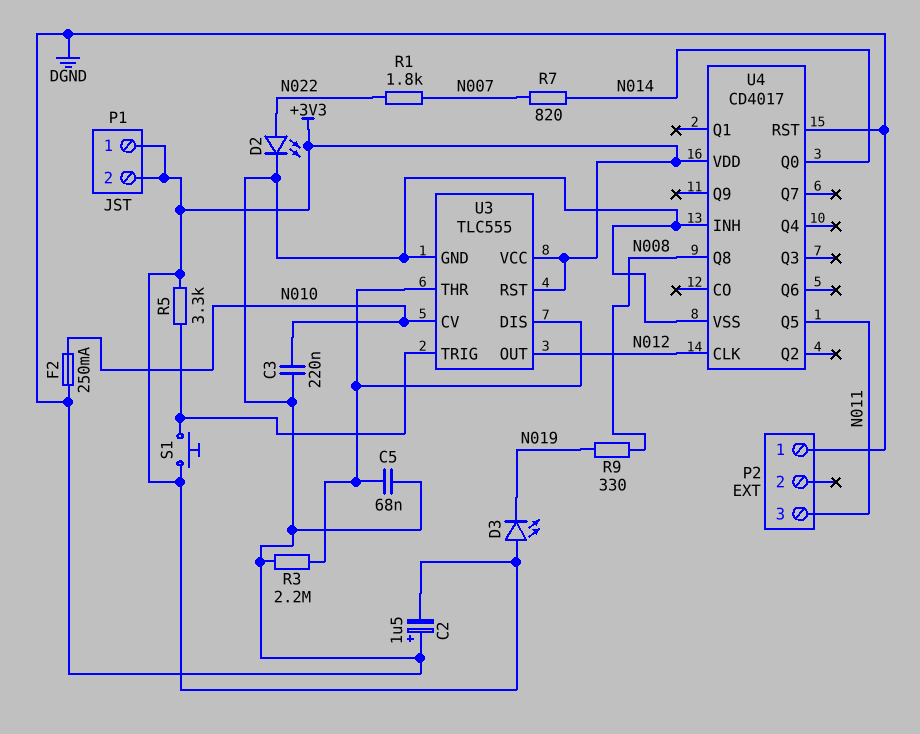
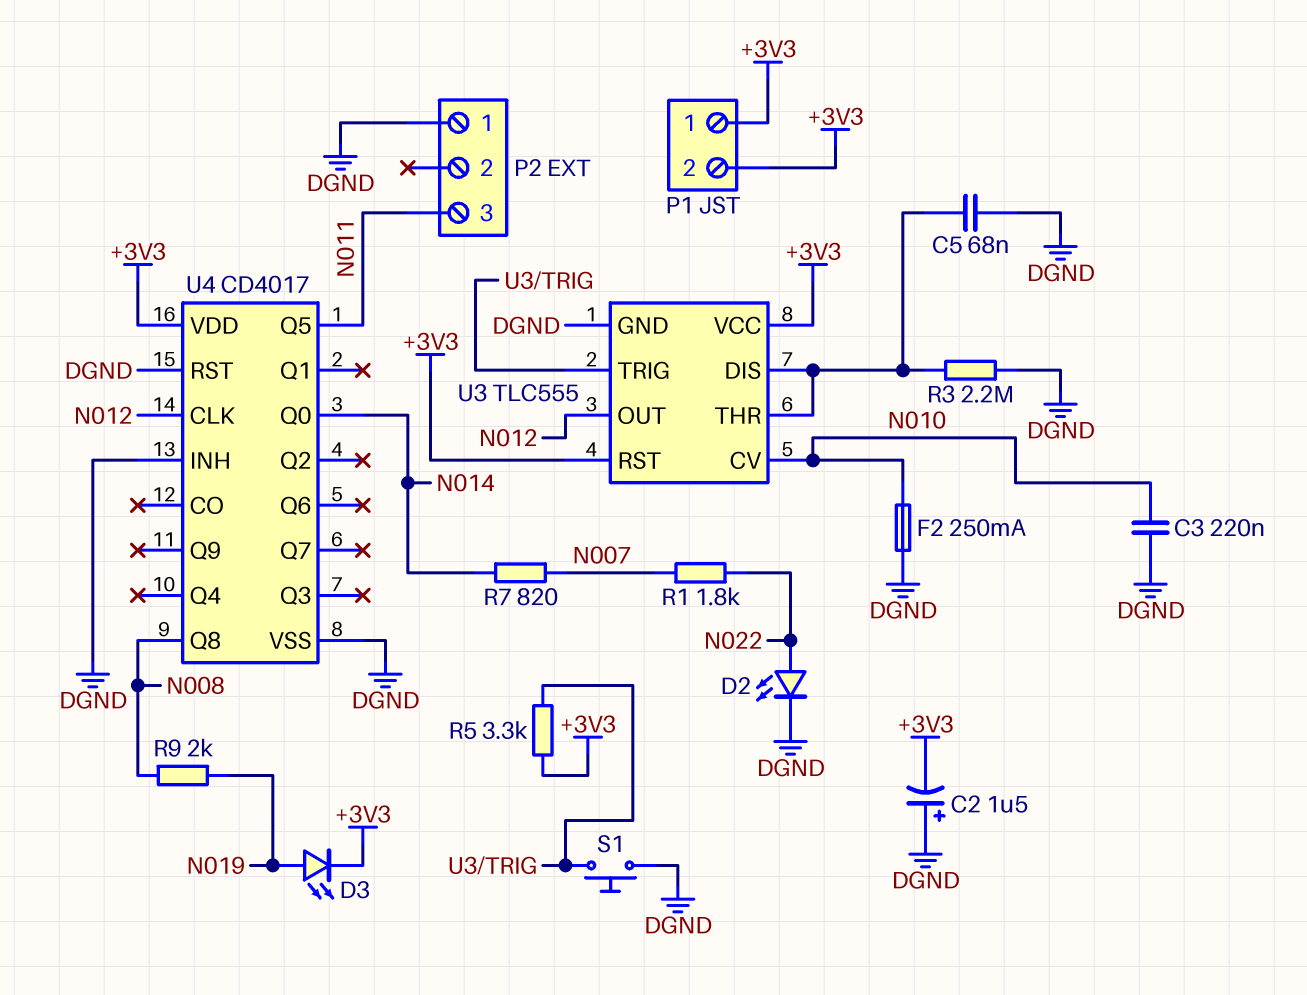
D3: LED (A +3V3, K N019) -> LED (A N019, K +3V3)
R9: 330 (N008, N019) -> 2k (N008, N019)
S1: button (+3V3, U3/TRIG) -> button (DGND, U3/TRIG)

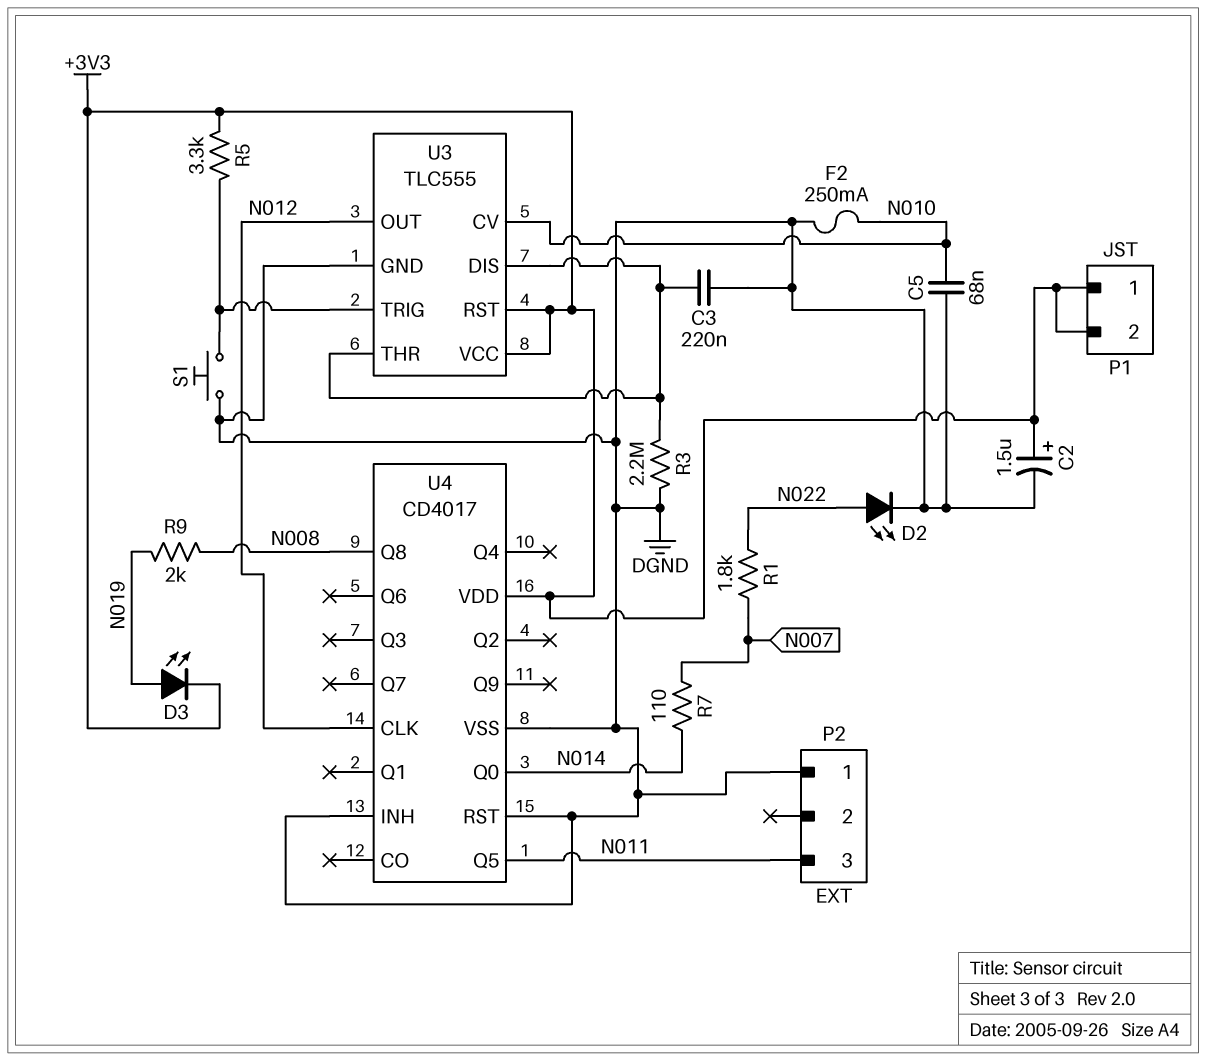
C2: 1.5uF (plus DGND, minus +3V3) -> 1.5uF (plus +3V3, minus DGND)
C3: 220nF (DGND, N010) -> 220nF (DGND, U3/DIS)
C5: 68nF (DGND, U3/DIS) -> 68nF (DGND, N010)
R7: 820 (N007, N014) -> 110 (N007, N014)

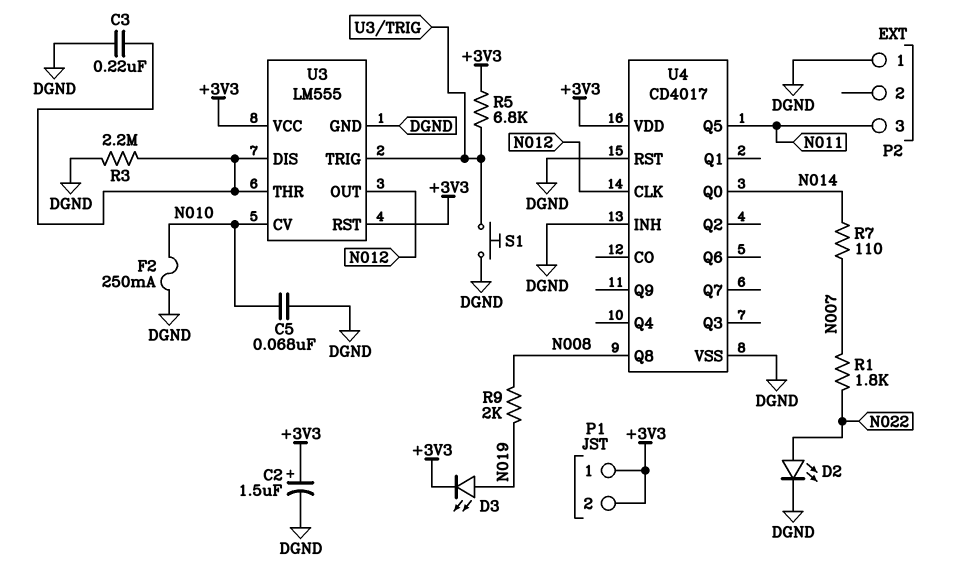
R5: 3.3k (+3V3, U3/TRIG) -> 6.8k (+3V3, U3/TRIG)
U3: TLC555 -> LM555

